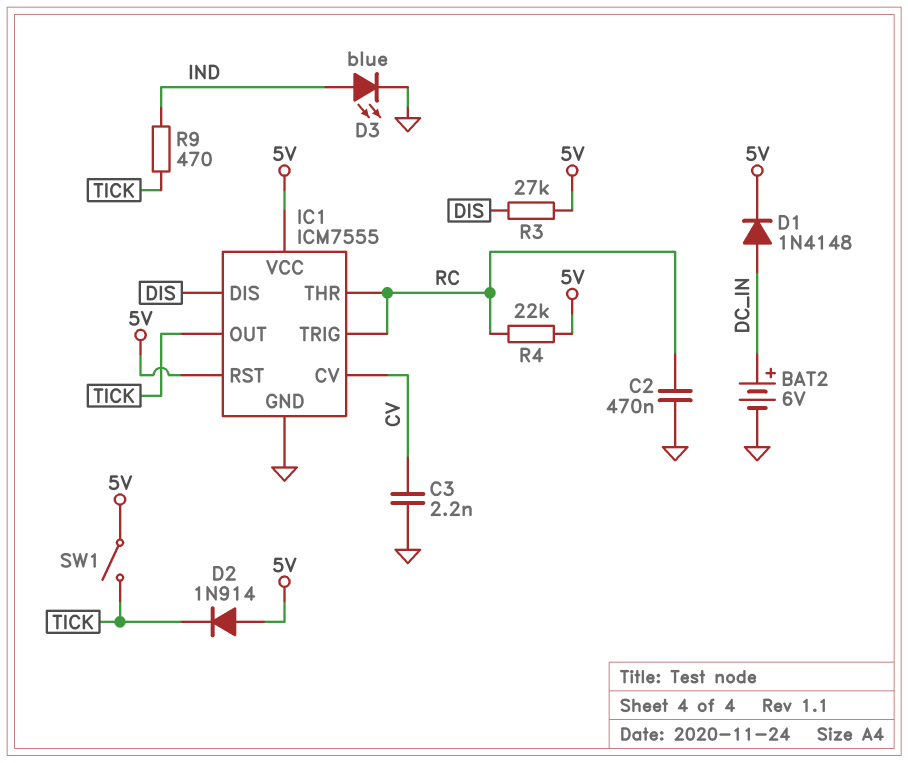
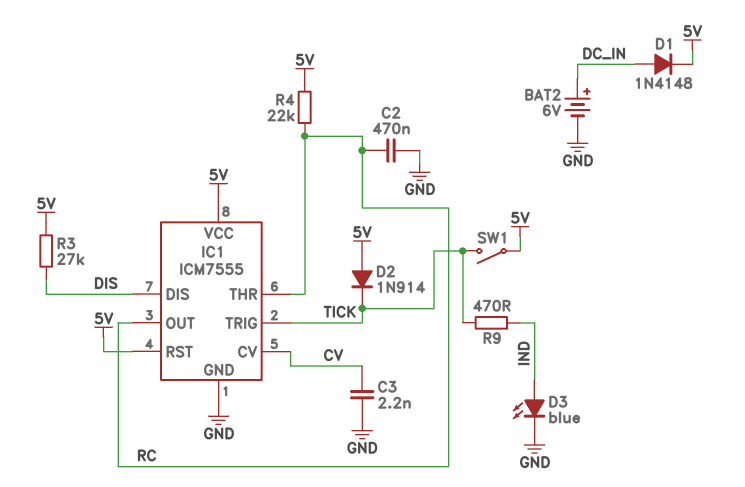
IC1 pin OUT: TICK -> RC
IC1 pin TRIG: RC -> TICK

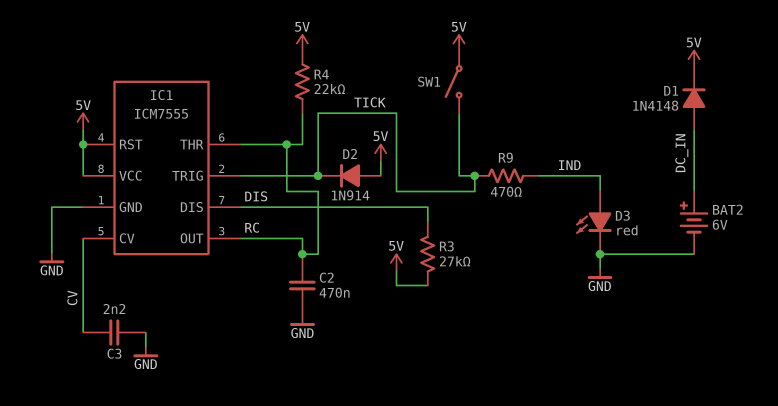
D3: LED blue (A IND, K GND) -> LED red (A IND, K GND)

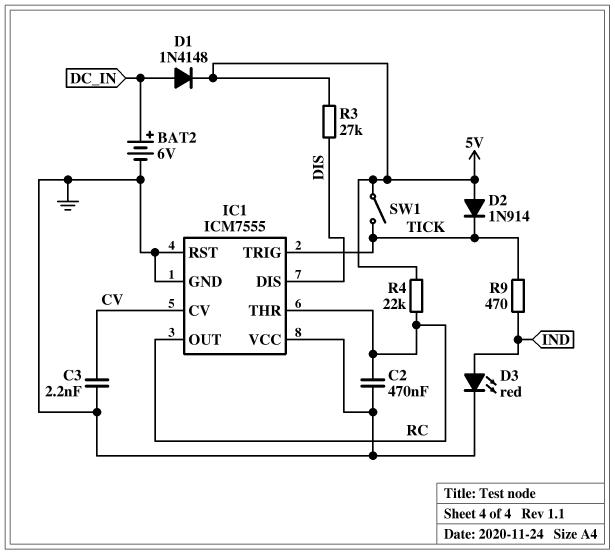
IC1 pin RST: 5V -> GND
IC1 pin VCC: 5V -> GND

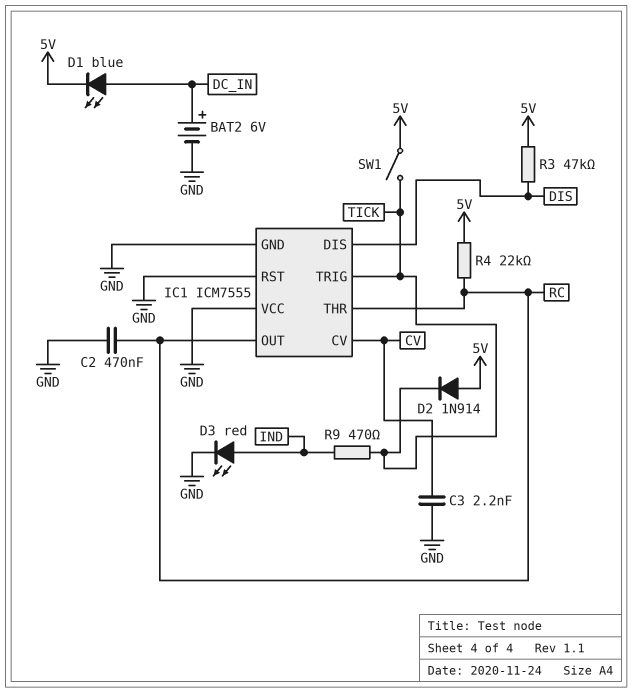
D1: diode 1N4148 (A DC_IN, K 5V) -> LED blue (A DC_IN, K 5V)
R3: 27k (5V, DIS) -> 47k (5V, DIS)

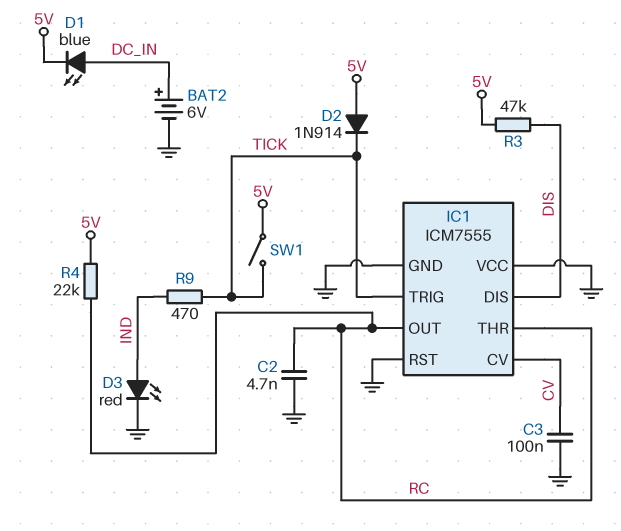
C2: 470nF (GND, RC) -> 4.7nF (GND, RC)
C3: 2.2nF (CV, GND) -> 100nF (CV, GND)

